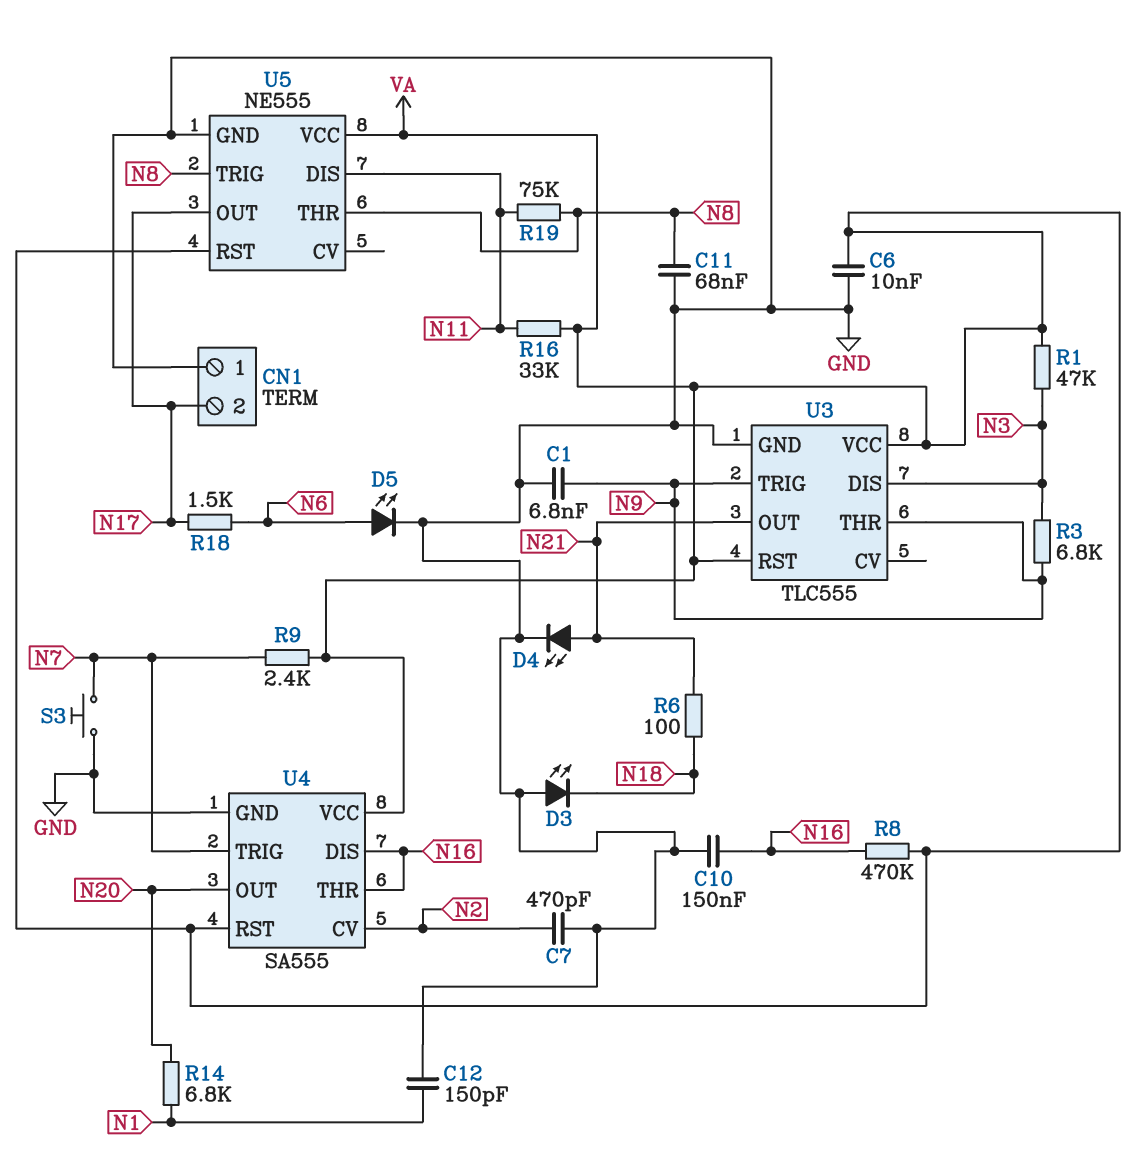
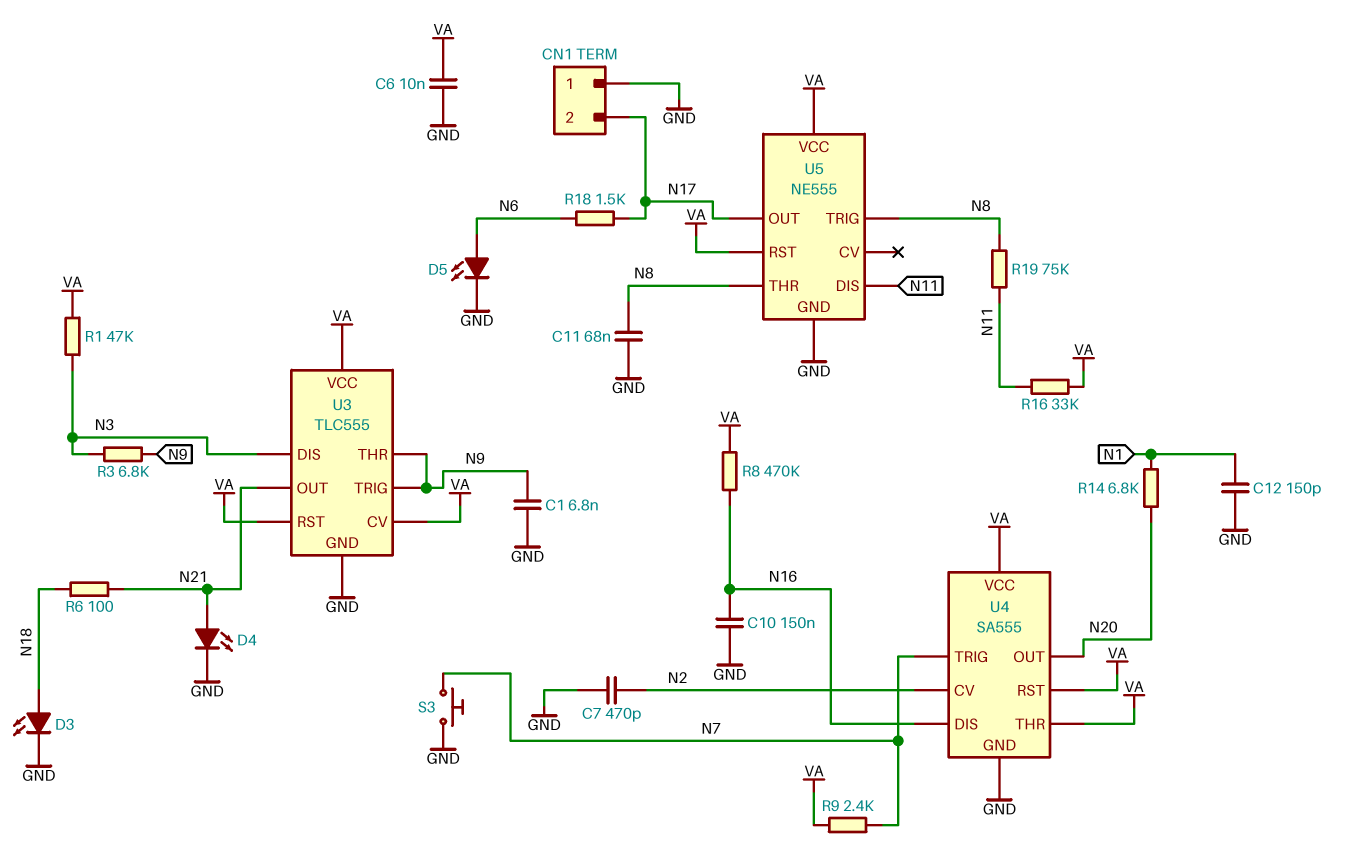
D3: LED (A GND, K N18) -> LED (A N18, K GND)
U3 pin CV: none -> VA
U4 pin THR: N16 -> VA

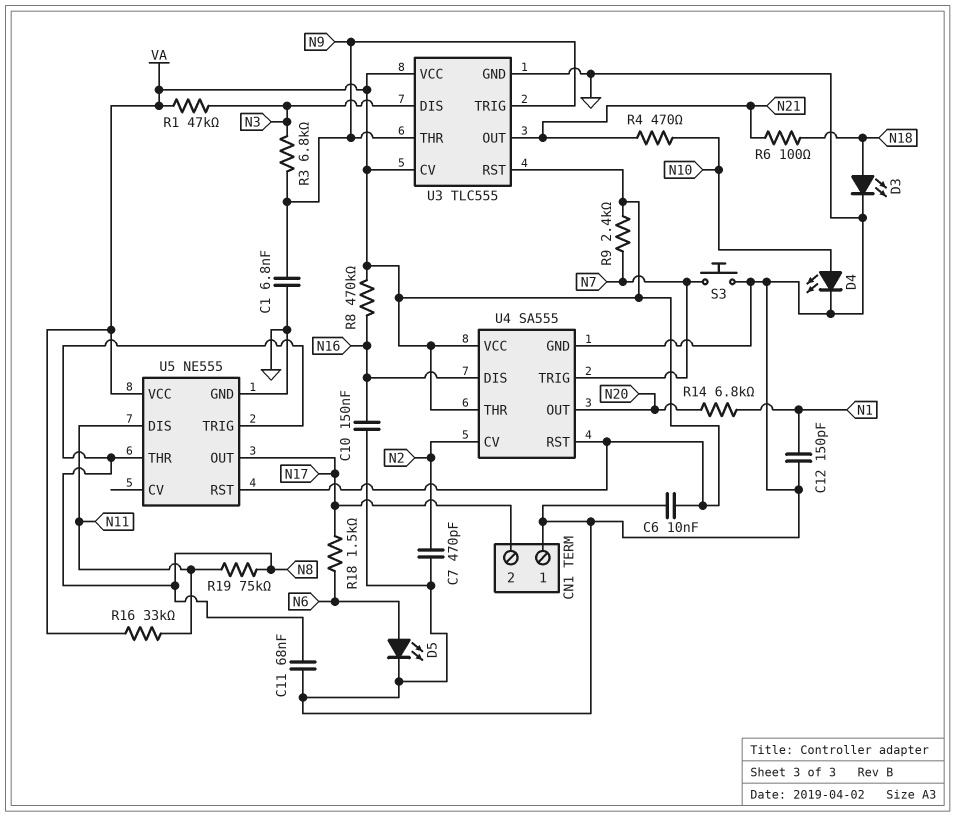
D4: LED (A N21, K GND) -> LED (A N10, K GND)
R4: none -> 470 (N10, N21)

